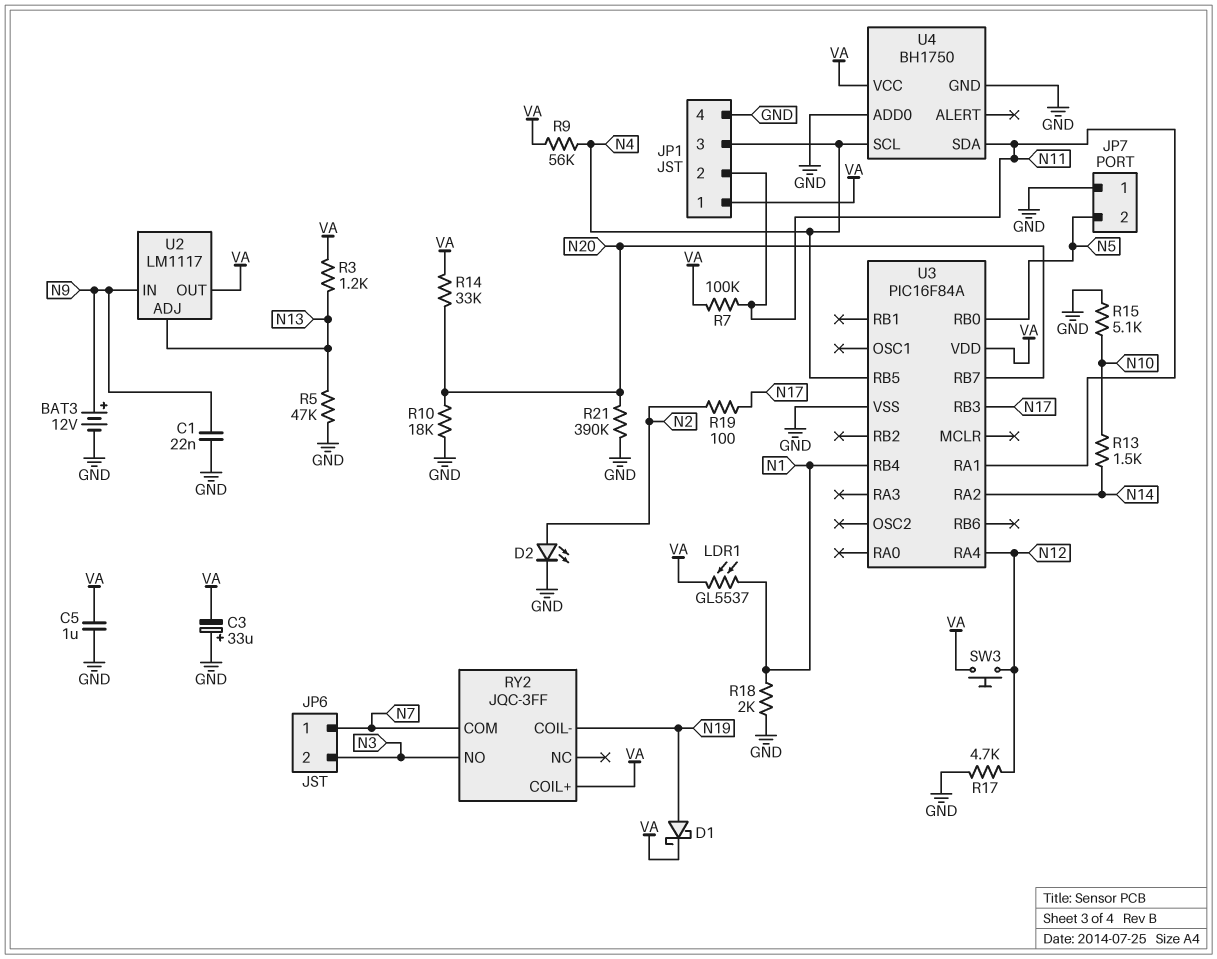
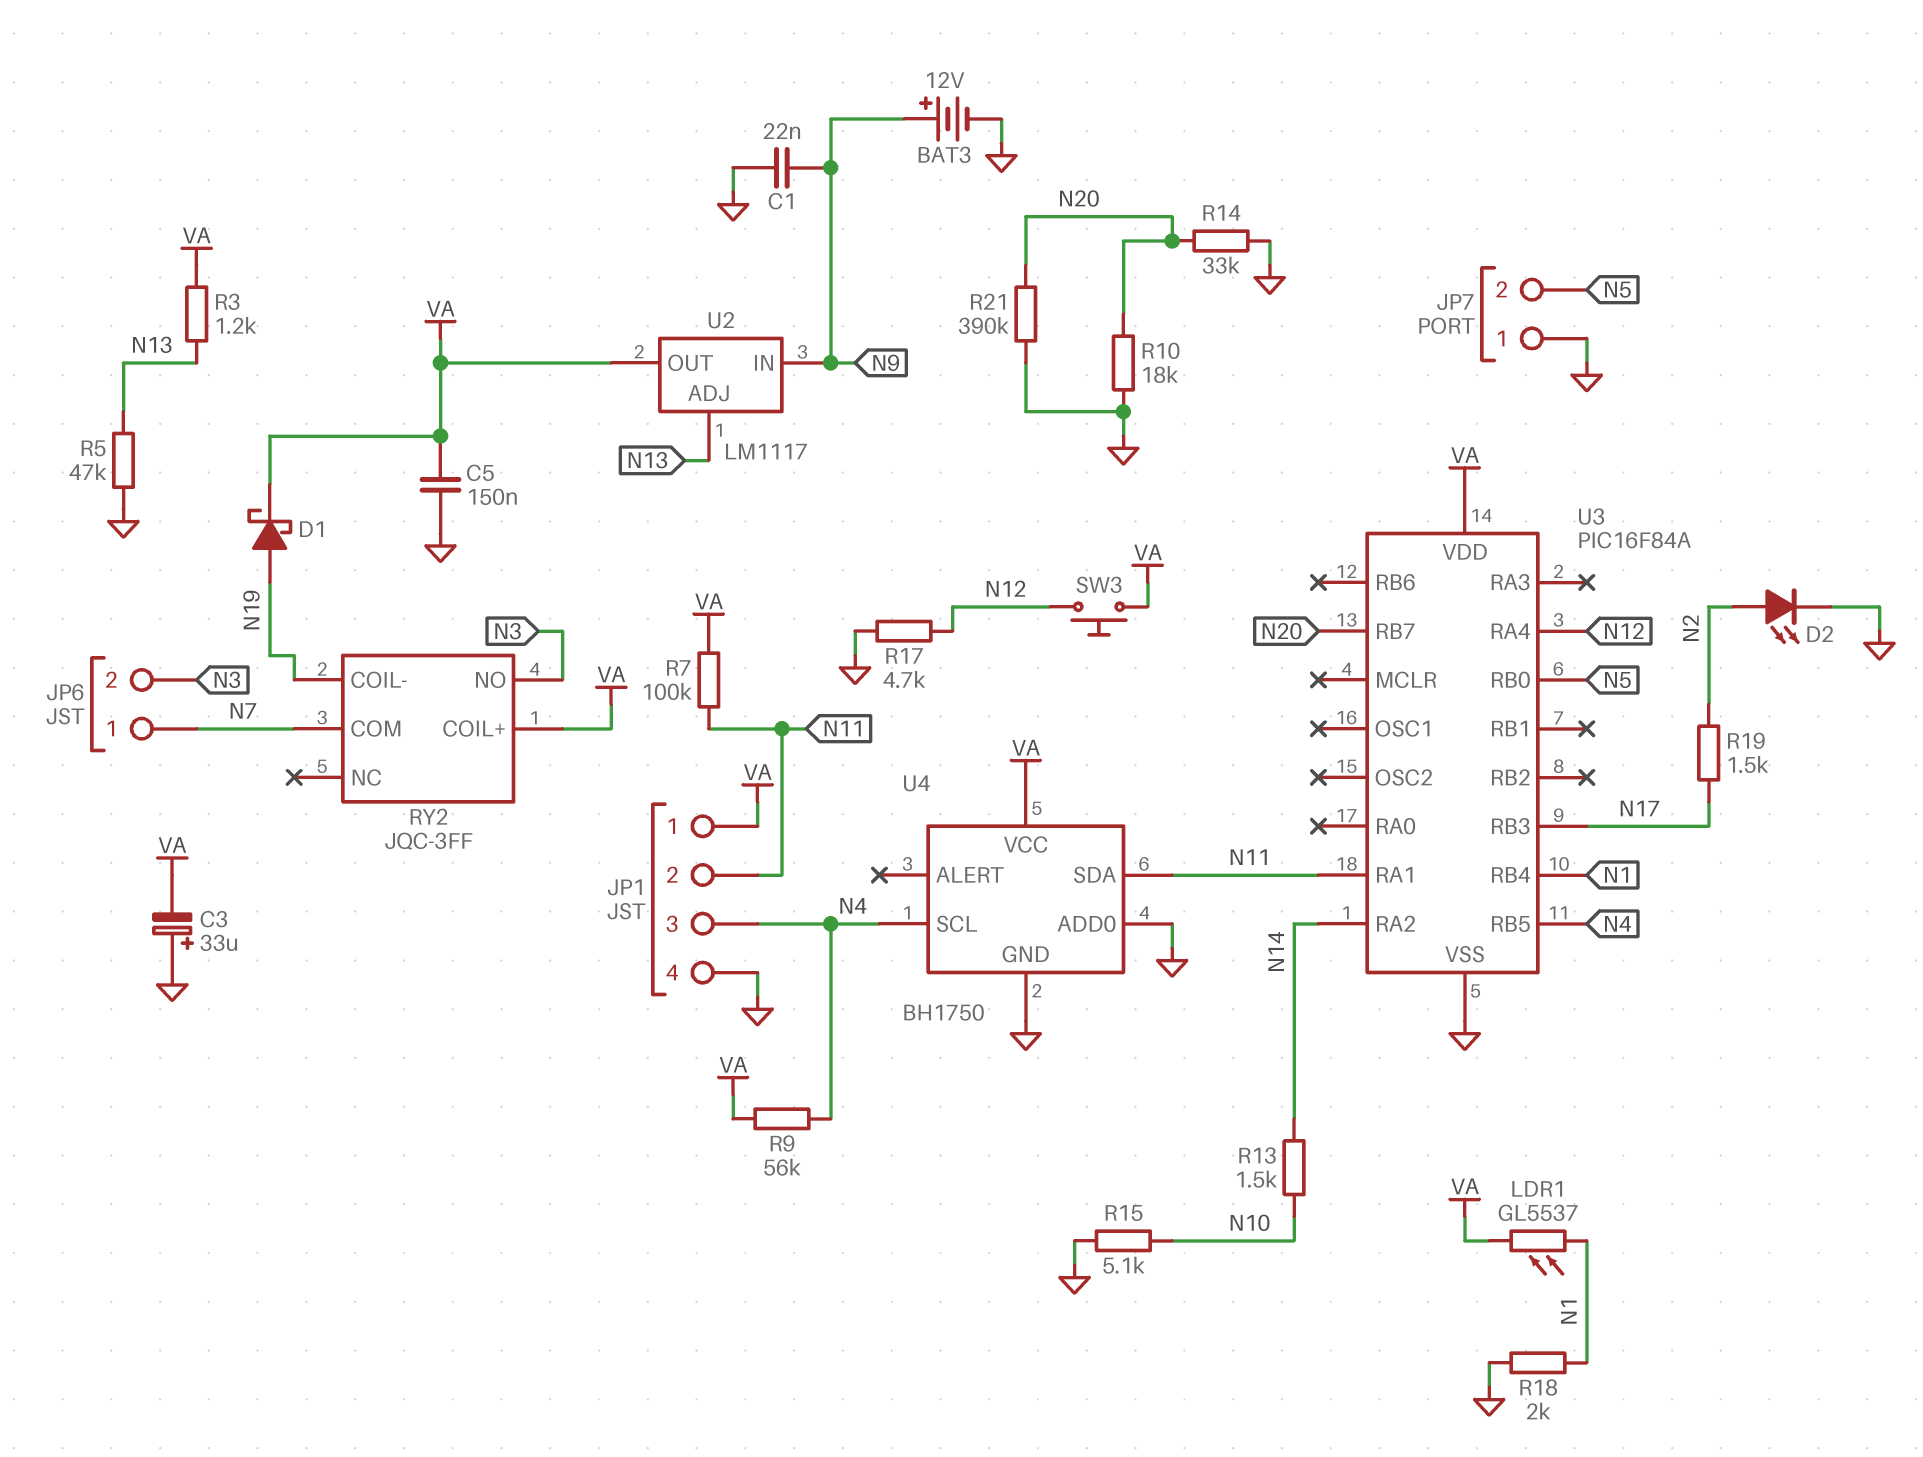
C5: 1uF (GND, VA) -> 150nF (GND, VA)
R14: 33k (N20, VA) -> 33k (GND, N20)
R19: 100 (N2, N17) -> 1.5k (N2, N17)

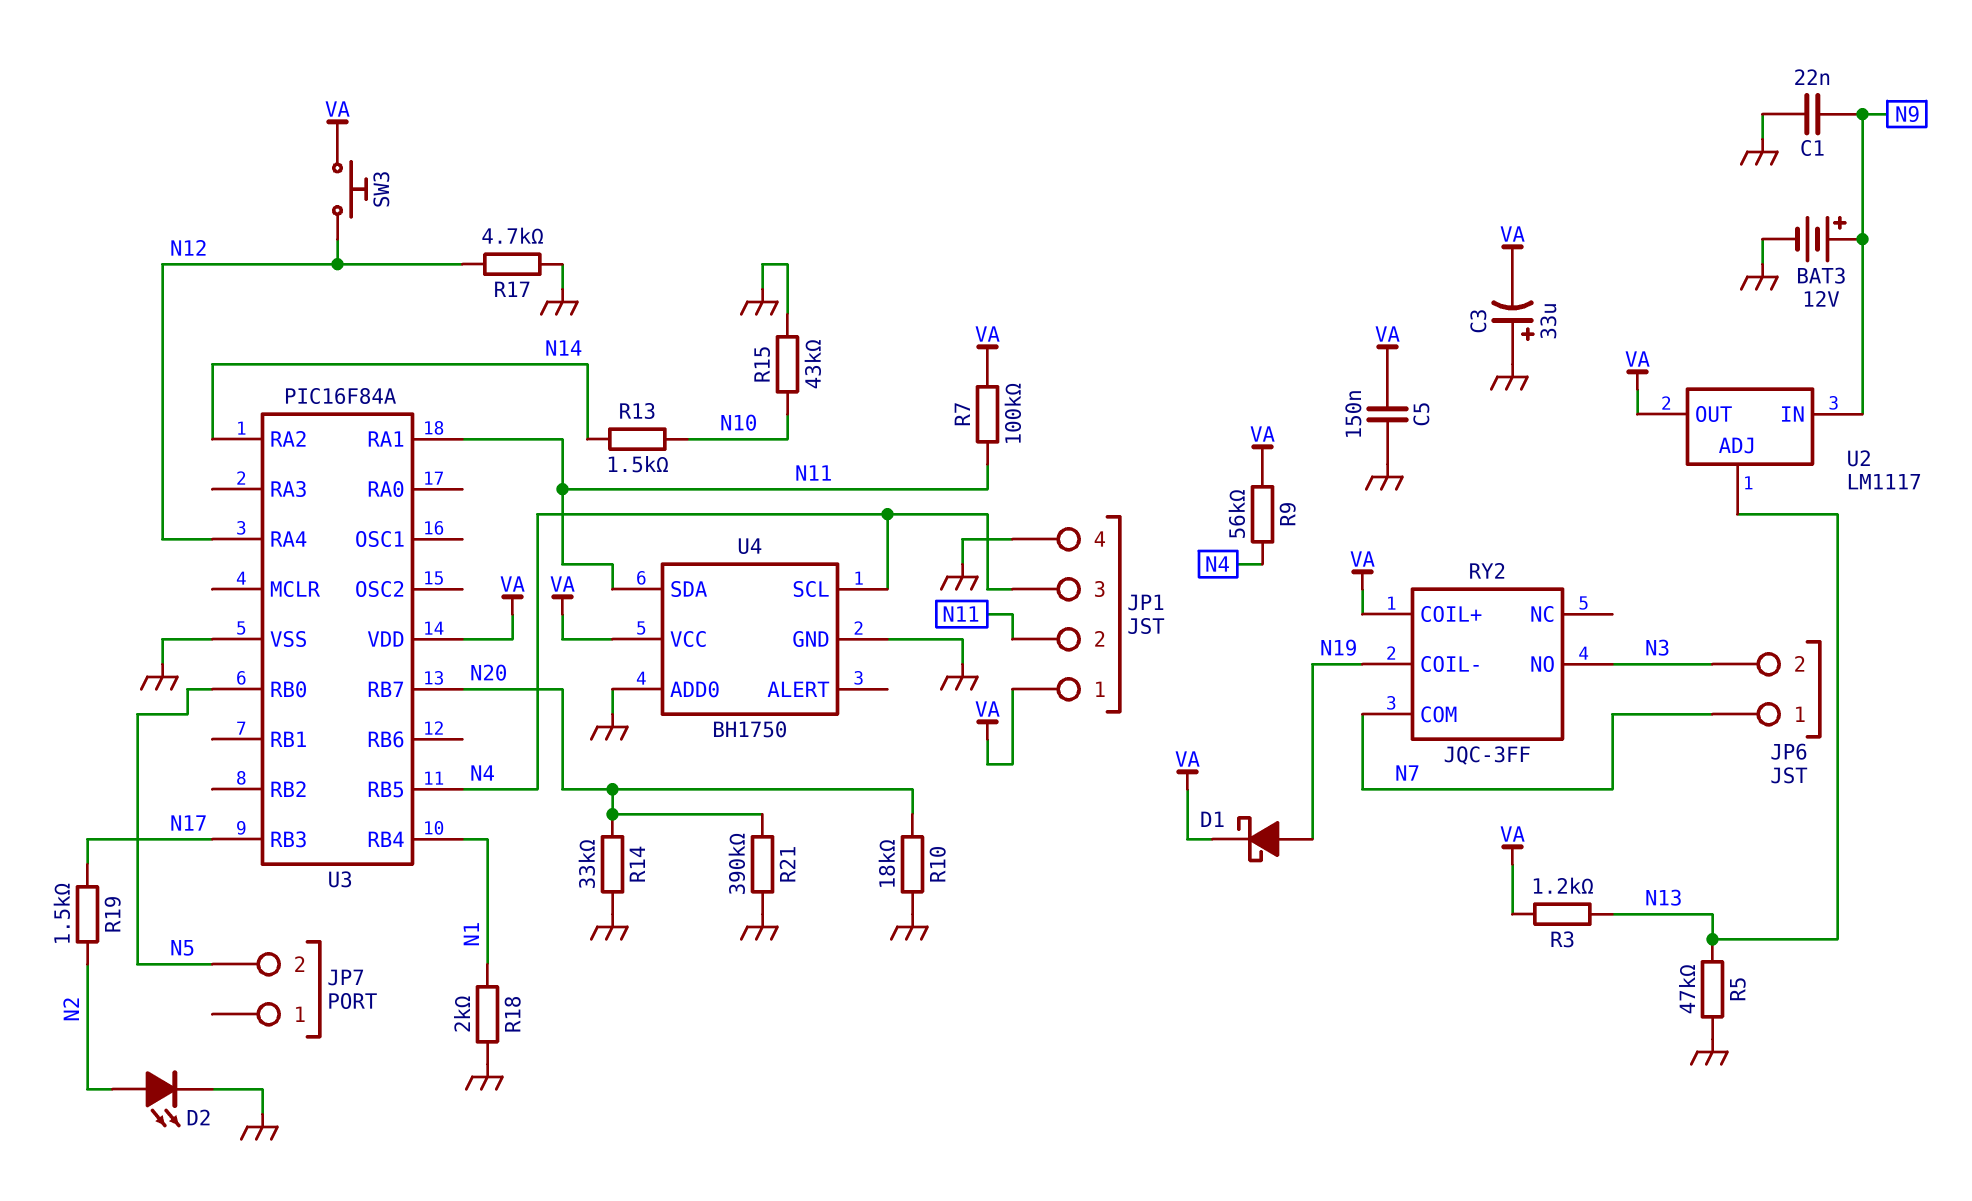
JP7 pin 1: GND -> none
LDR1: GL5537 (N1, VA) -> none
R15: 5.1k (GND, N10) -> 43k (GND, N10)

